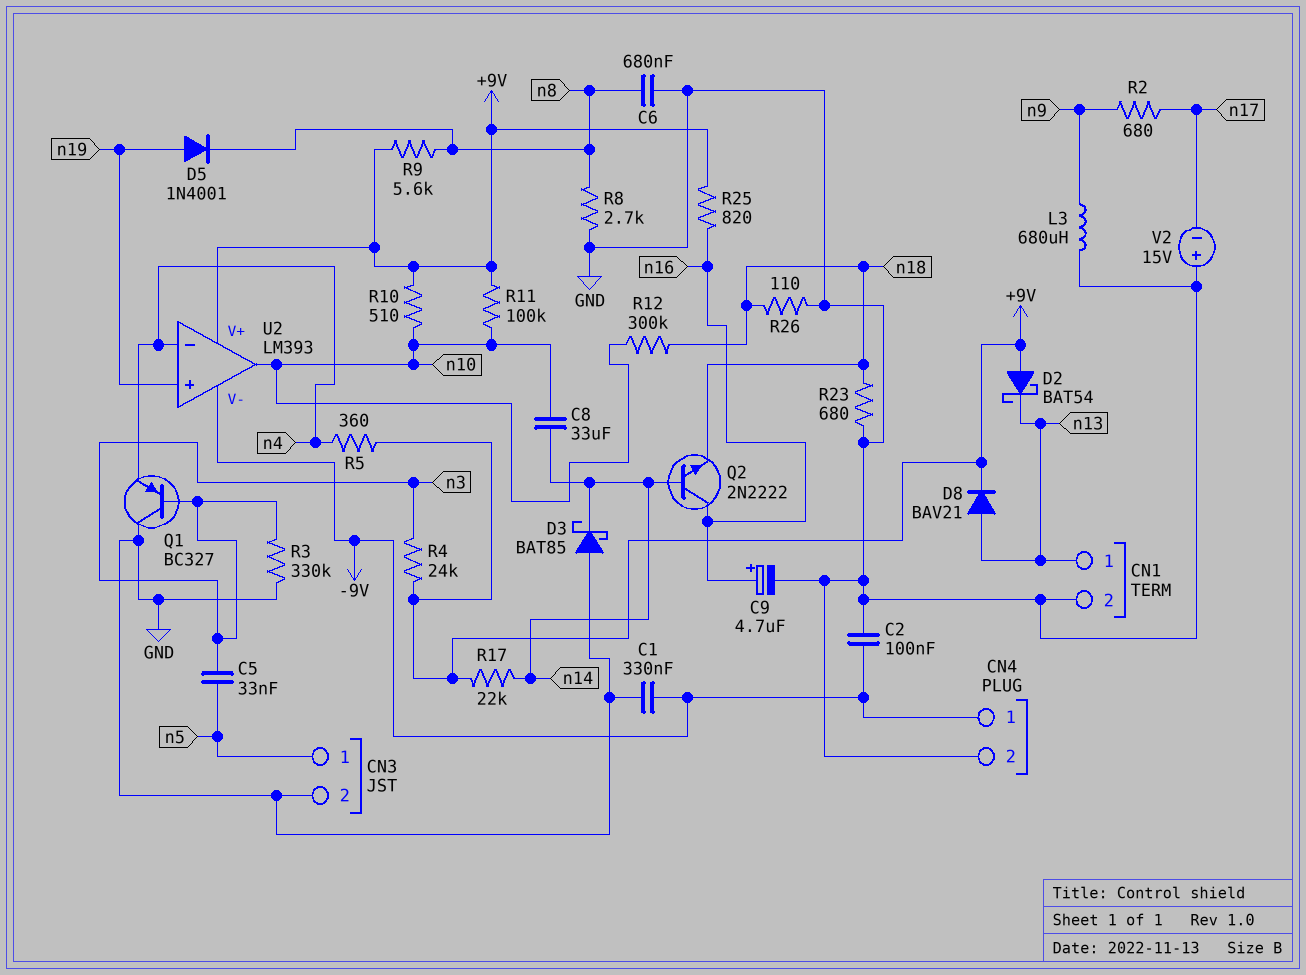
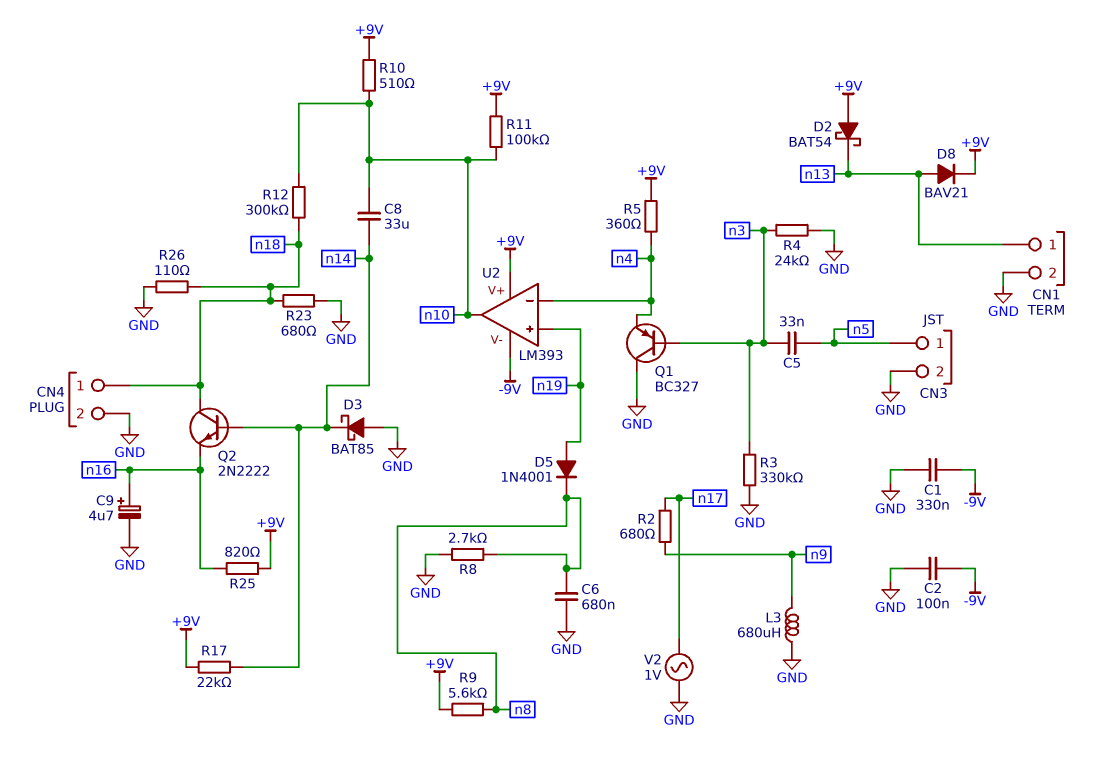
CN4 pin 1: -9V -> n18
Q2: NPN 2N2222 (B n14, C n16, E n18) -> NPN 2N2222 (B n14, C n18, E n16)
R4: 24k (+9V, n3) -> 24k (GND, n3)
V2: 15V (plus GND, minus n17) -> AC 1V (GND, n17)

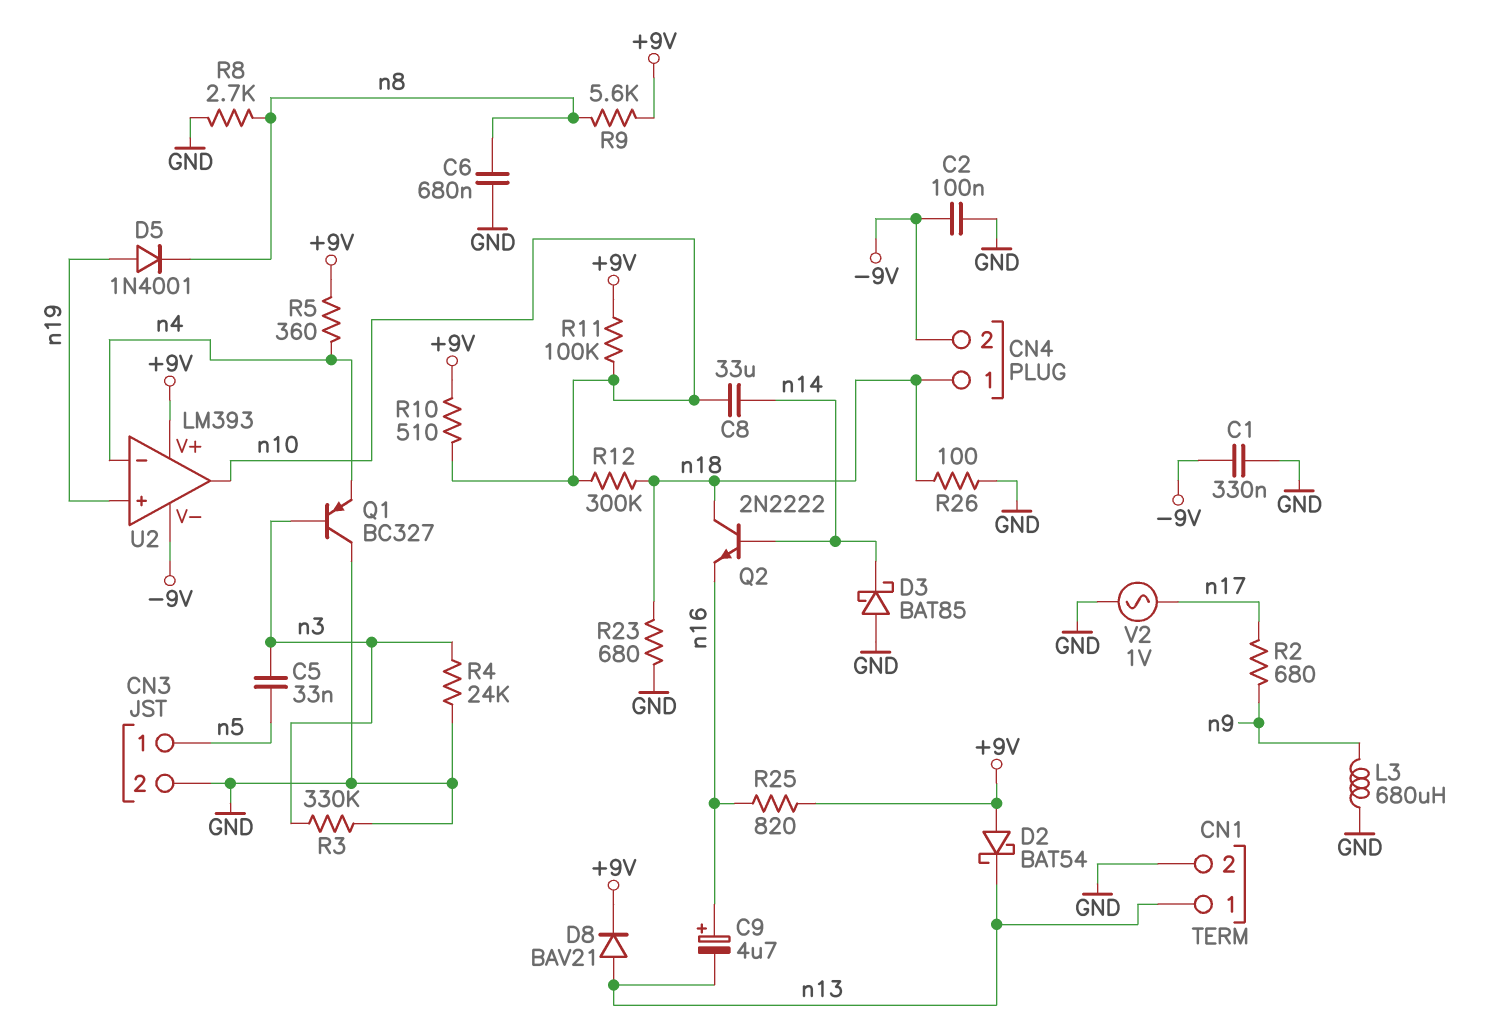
C9: 4.7uF (plus n16, minus GND) -> 4.7uF (plus n16, minus n13)
CN4 pin 2: GND -> -9V
R17: 22k (+9V, n14) -> none
R26: 110 (GND, n18) -> 100 (GND, n18)

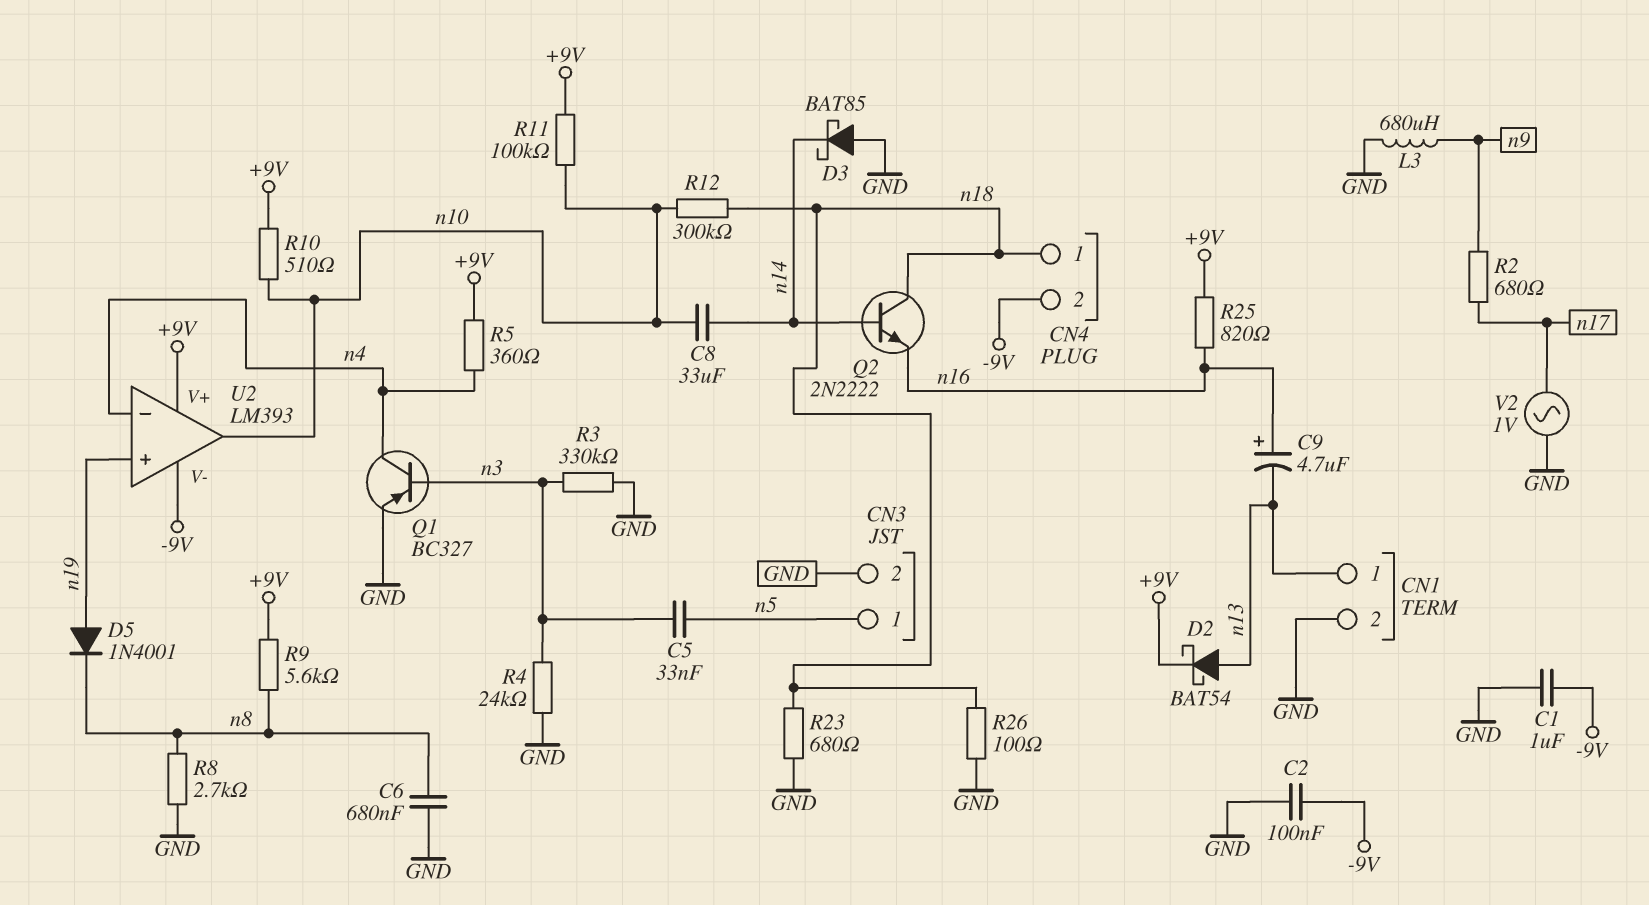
C1: 330nF (-9V, GND) -> 1uF (-9V, GND)
D2: schottky BAT54 (A +9V, K n13) -> schottky BAT54 (A n13, K +9V)
D8: diode BAV21 (A n13, K +9V) -> none
Q1: PNP BC327 (B n3, C GND, E n4) -> PNP BC327 (B n3, C n4, E GND)

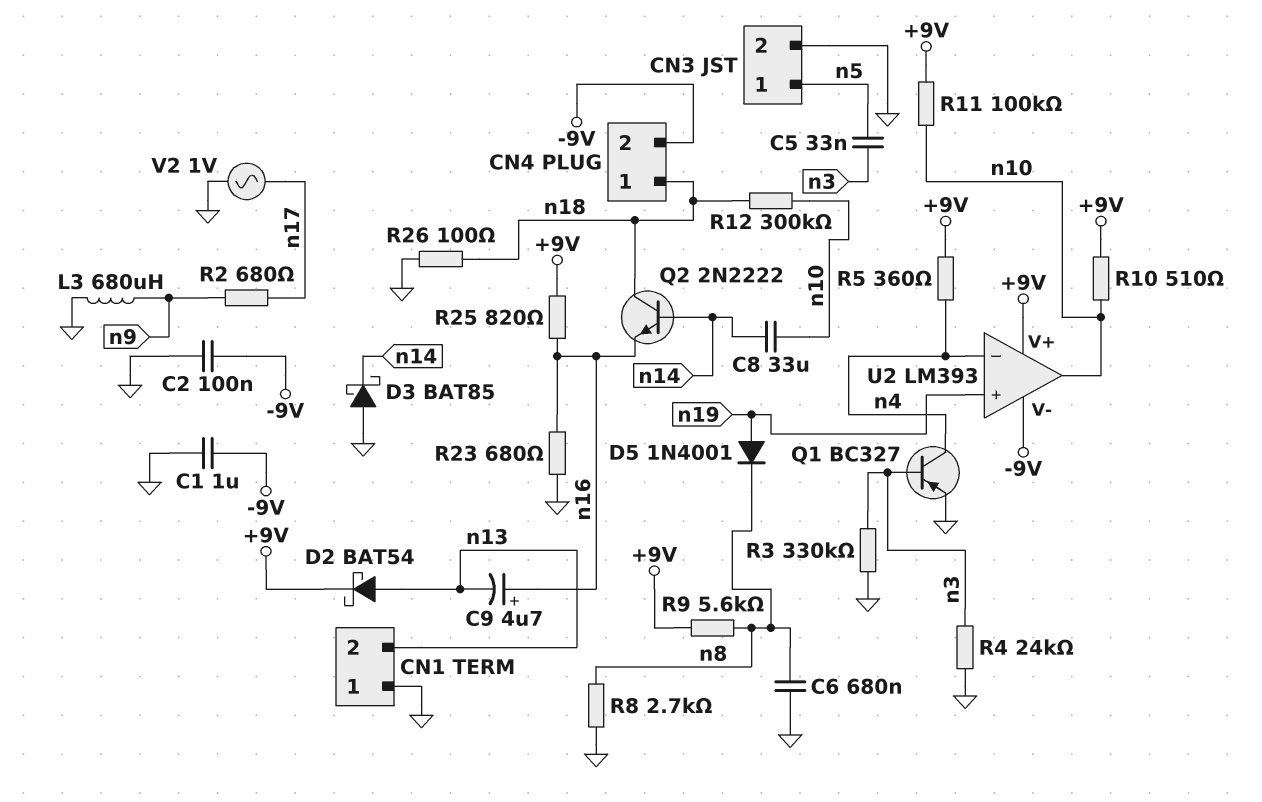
CN1 pin 1: n13 -> GND
CN1 pin 2: GND -> n13
R23: 680 (GND, n18) -> 680 (GND, n16)

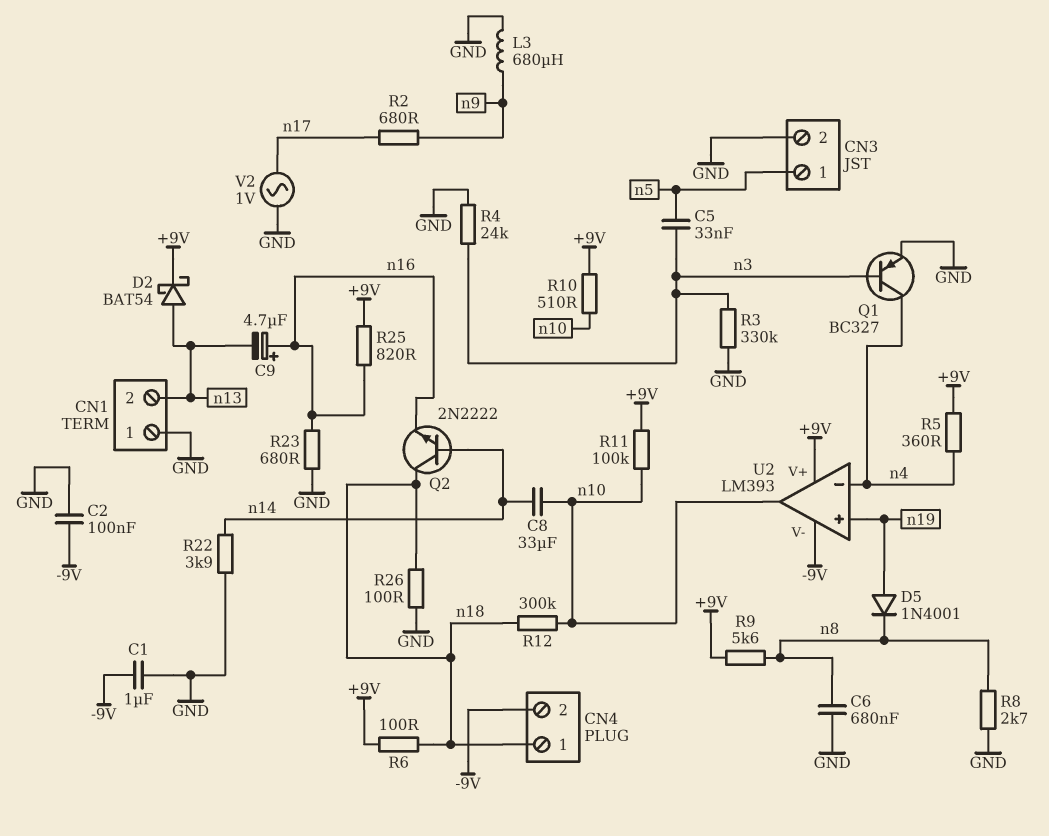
D3: schottky BAT85 (A GND, K n14) -> none
R6: none -> 100 (+9V, n18)
R22: none -> 3.9k (GND, n14)

